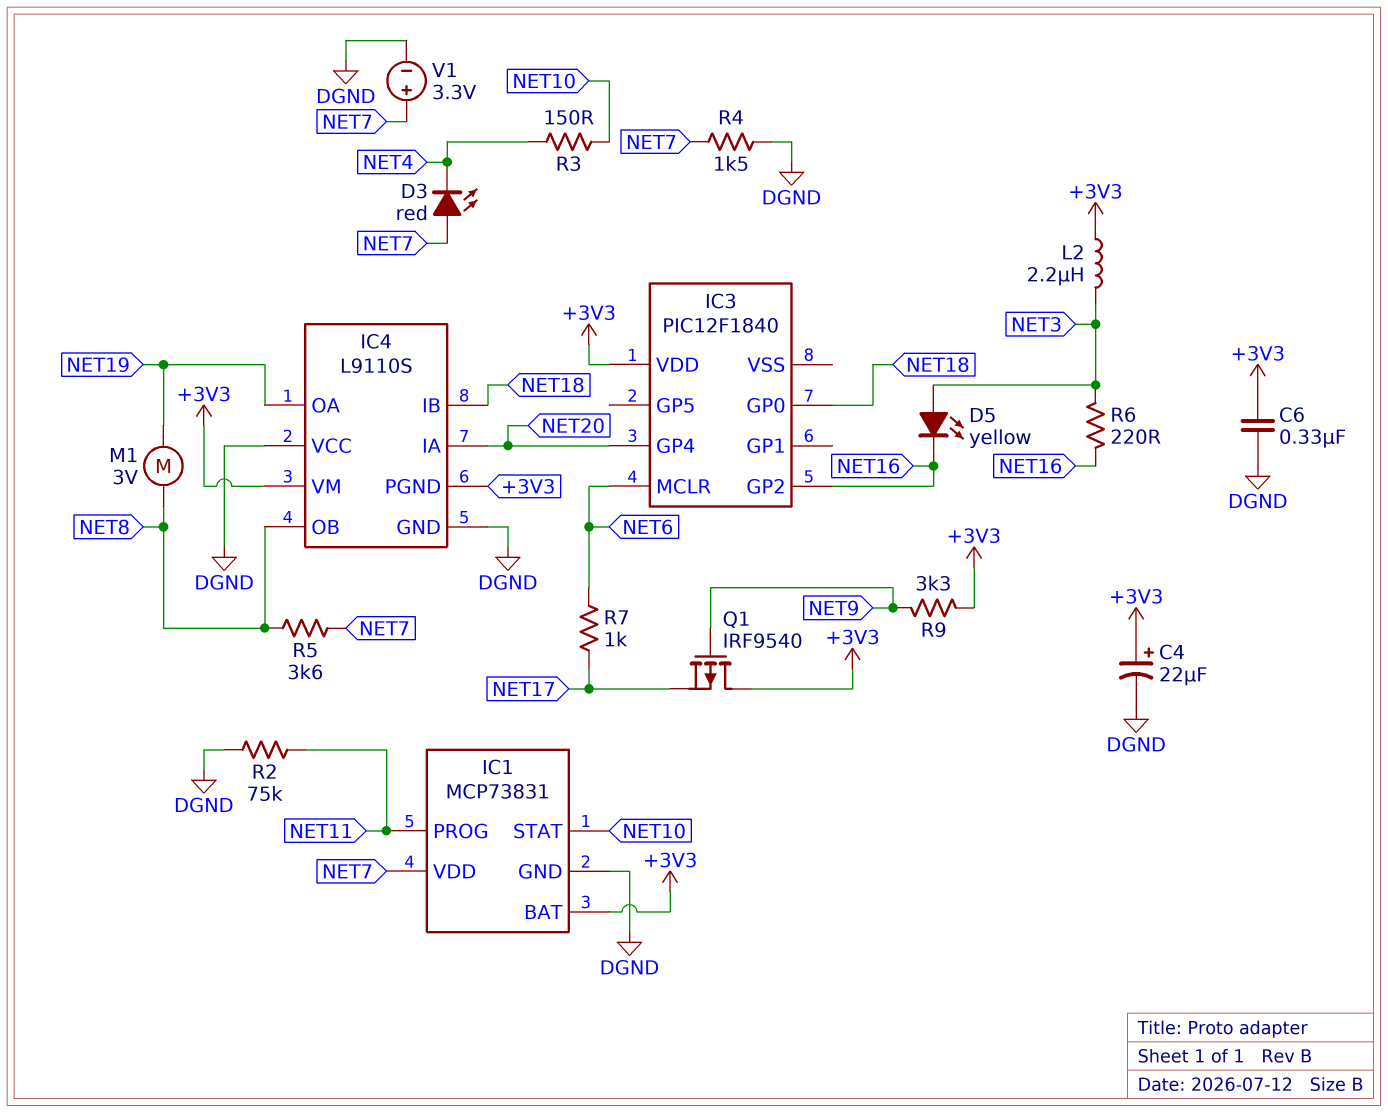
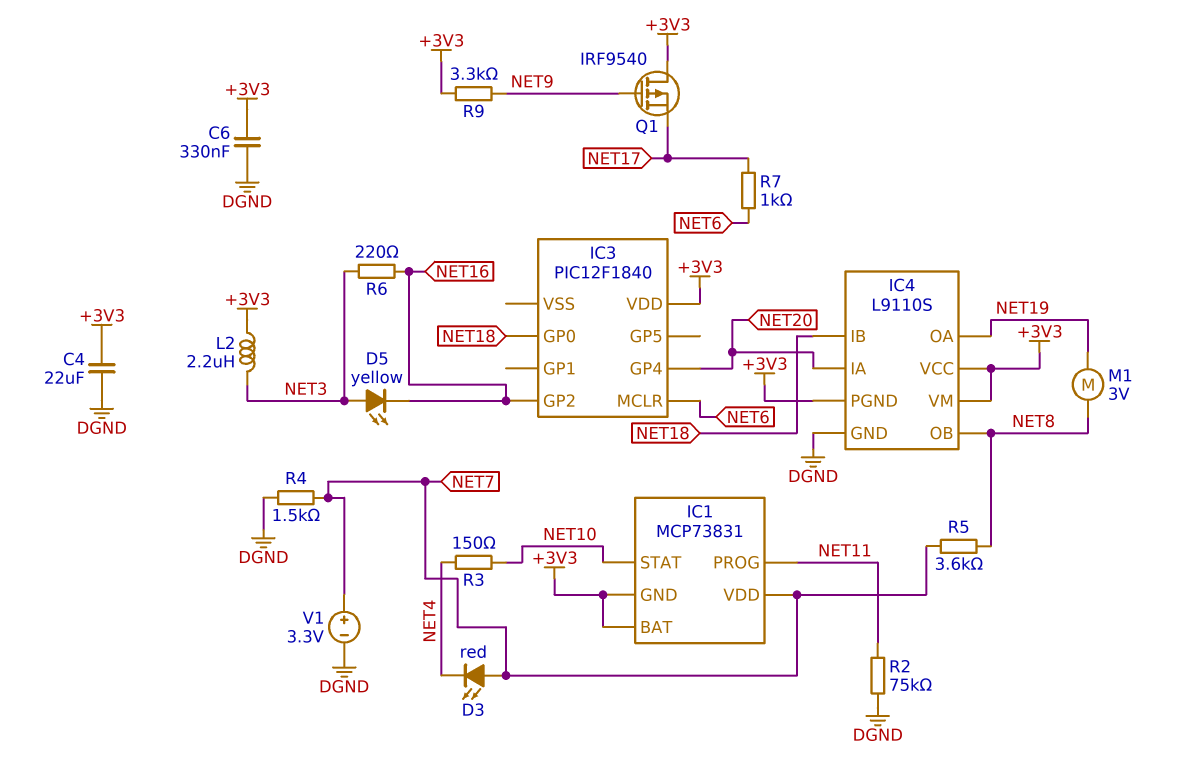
C4: 22uF (plus +3V3, minus DGND) -> 22uF (+3V3, DGND)
IC1 pin GND: DGND -> +3V3
IC4 pin VCC: DGND -> +3V3

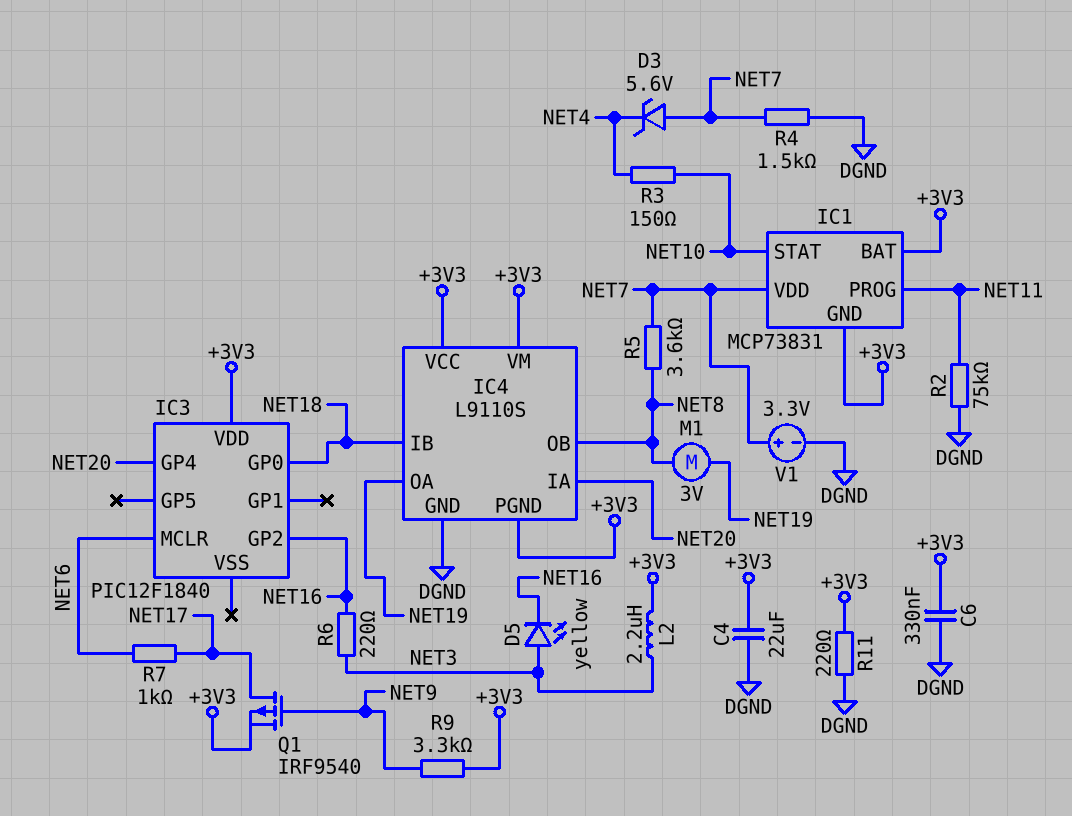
D3: LED red (A NET7, K NET4) -> zener 5.6V (A NET7, K NET4)
Q1: PMOS IRF9540 (G NET9, D +3V3, S NET17) -> PMOS IRF9540 (G NET9, D NET17, S +3V3)
R11: none -> 220 (+3V3, DGND)

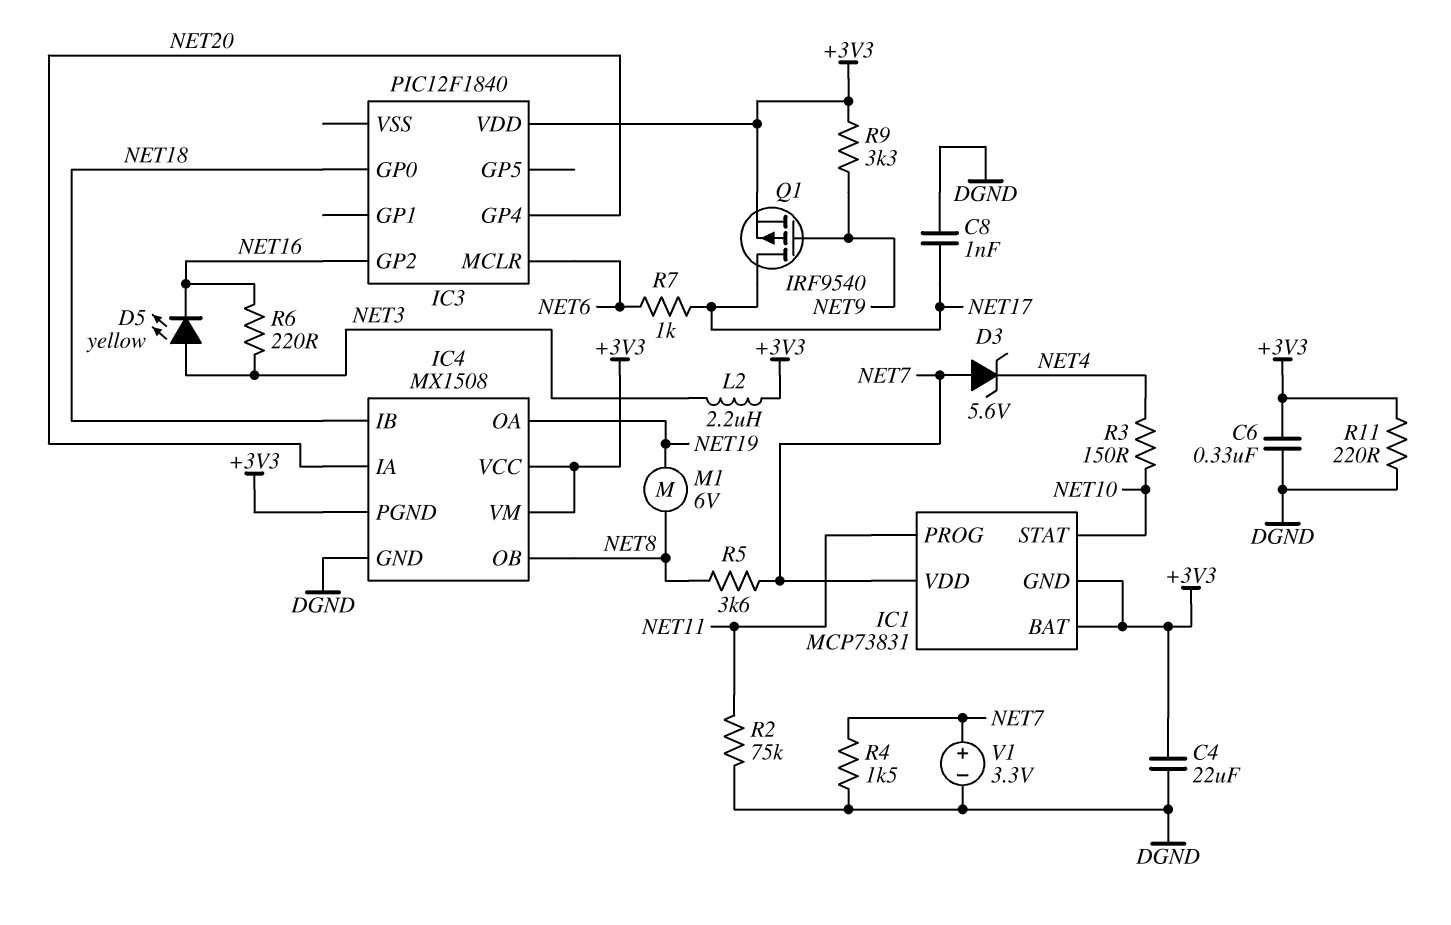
C8: none -> 1nF (DGND, NET17)
IC4: L9110S -> MX1508
M1: motor 3V (NET8, NET19) -> motor 6V (NET8, NET19)

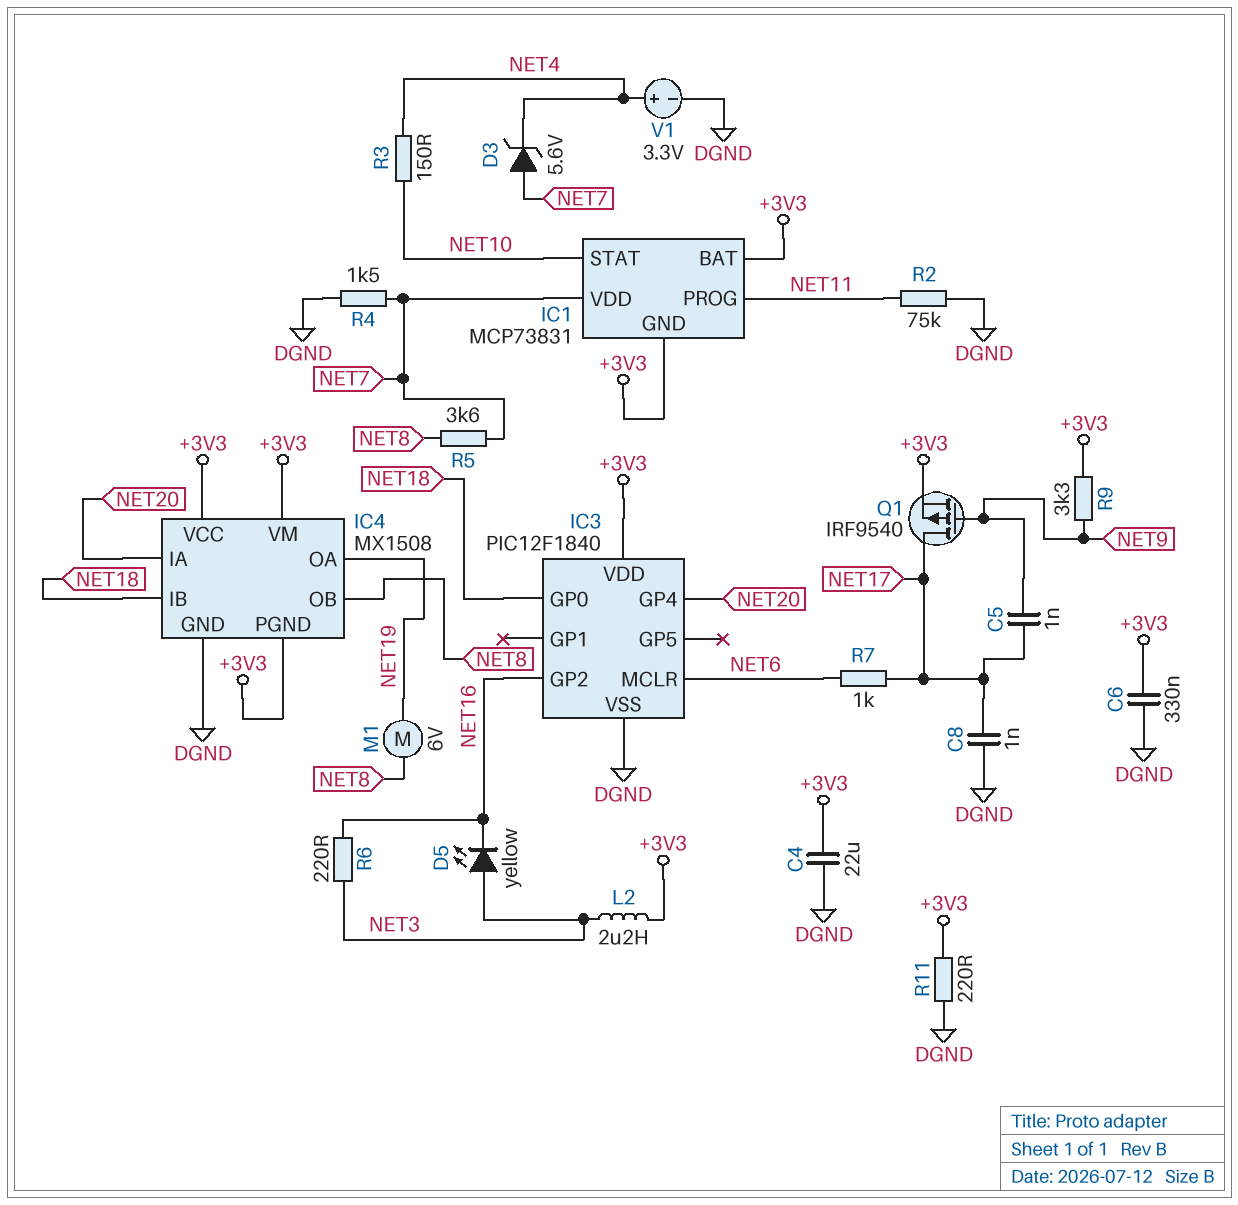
C5: none -> 1nF (NET9, NET17)
IC3 pin VSS: none -> DGND
V1: 3.3V (plus NET7, minus DGND) -> 3.3V (plus NET4, minus DGND)

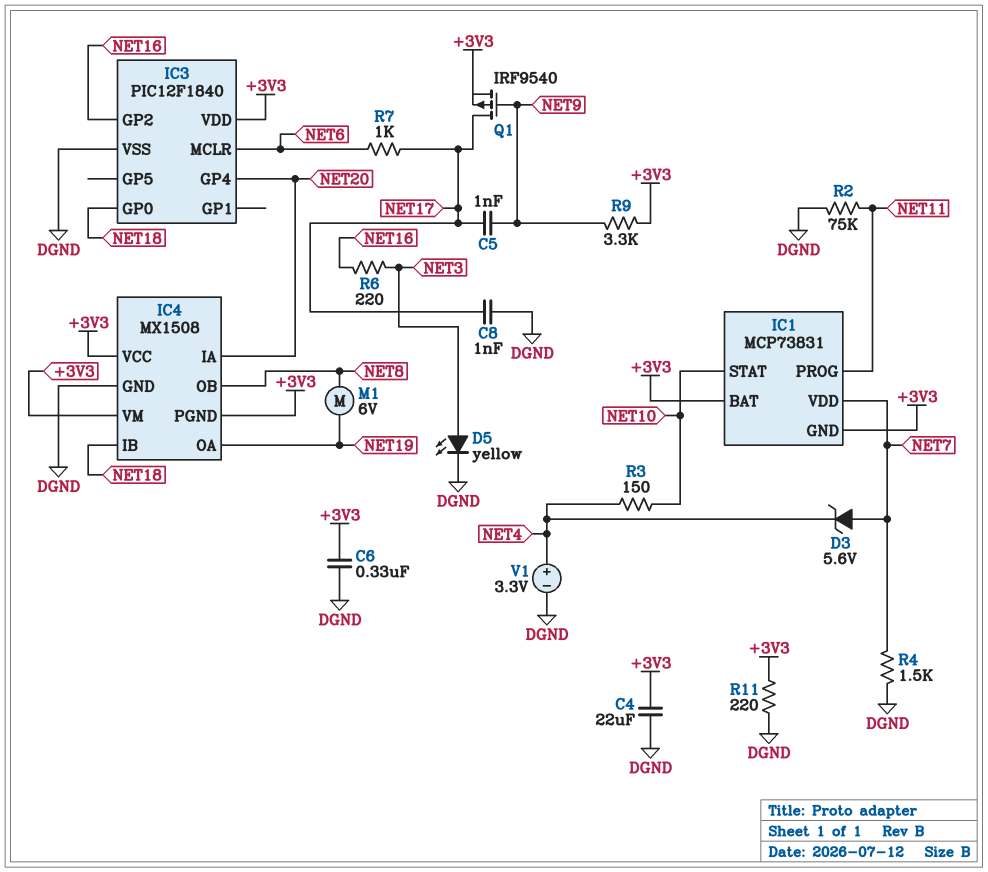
D5: LED yellow (A NET3, K NET16) -> LED yellow (A NET3, K DGND)
L2: 2.2uH (+3V3, NET3) -> none
R5: 3.6k (NET7, NET8) -> none

